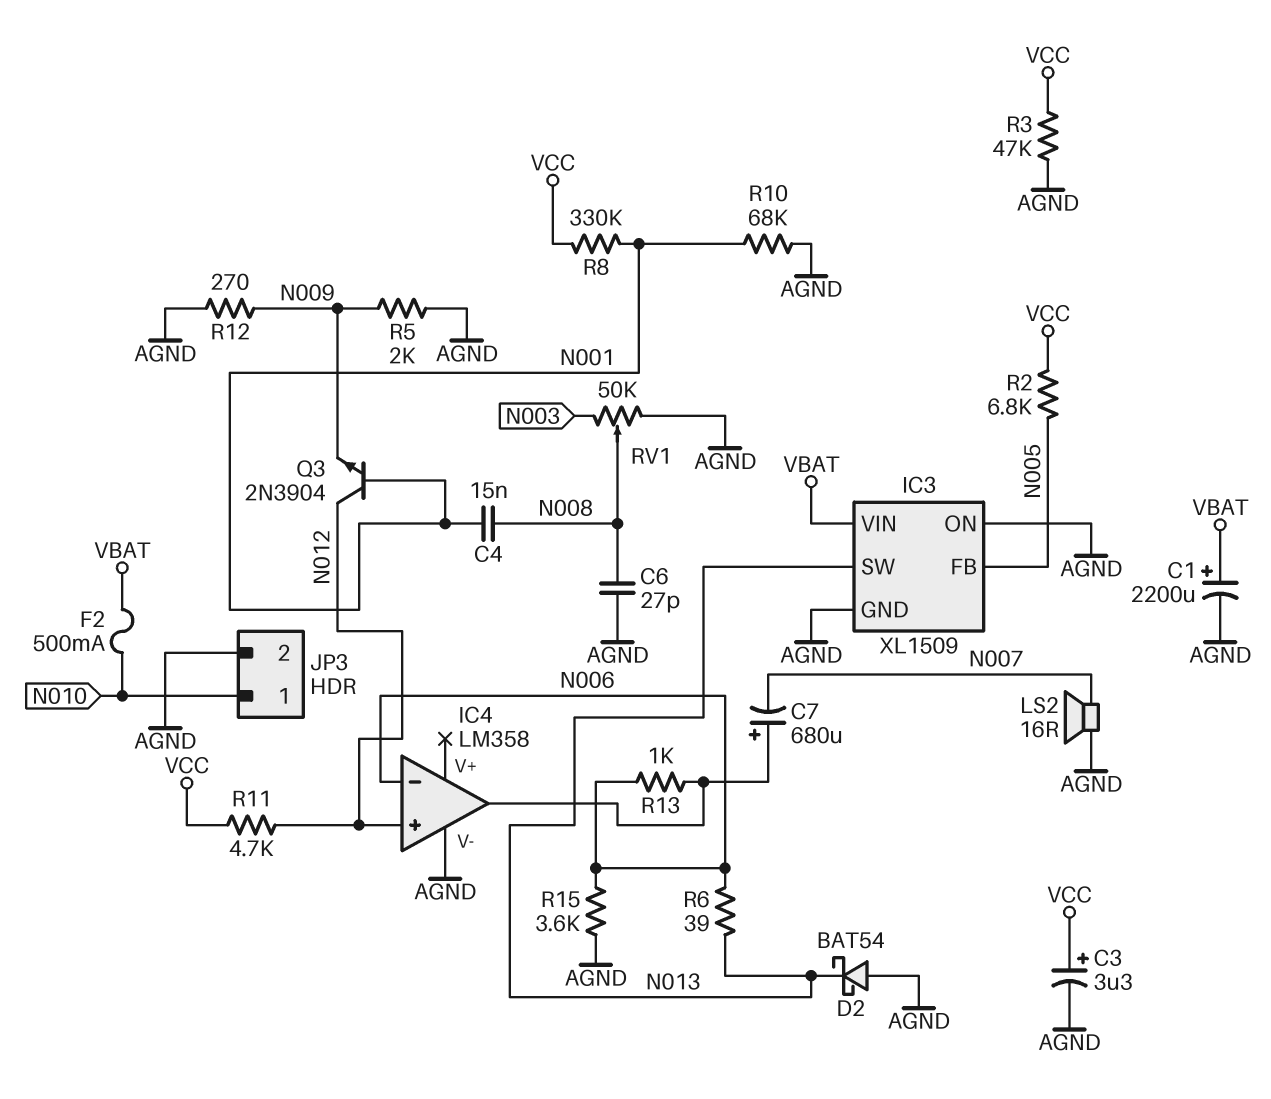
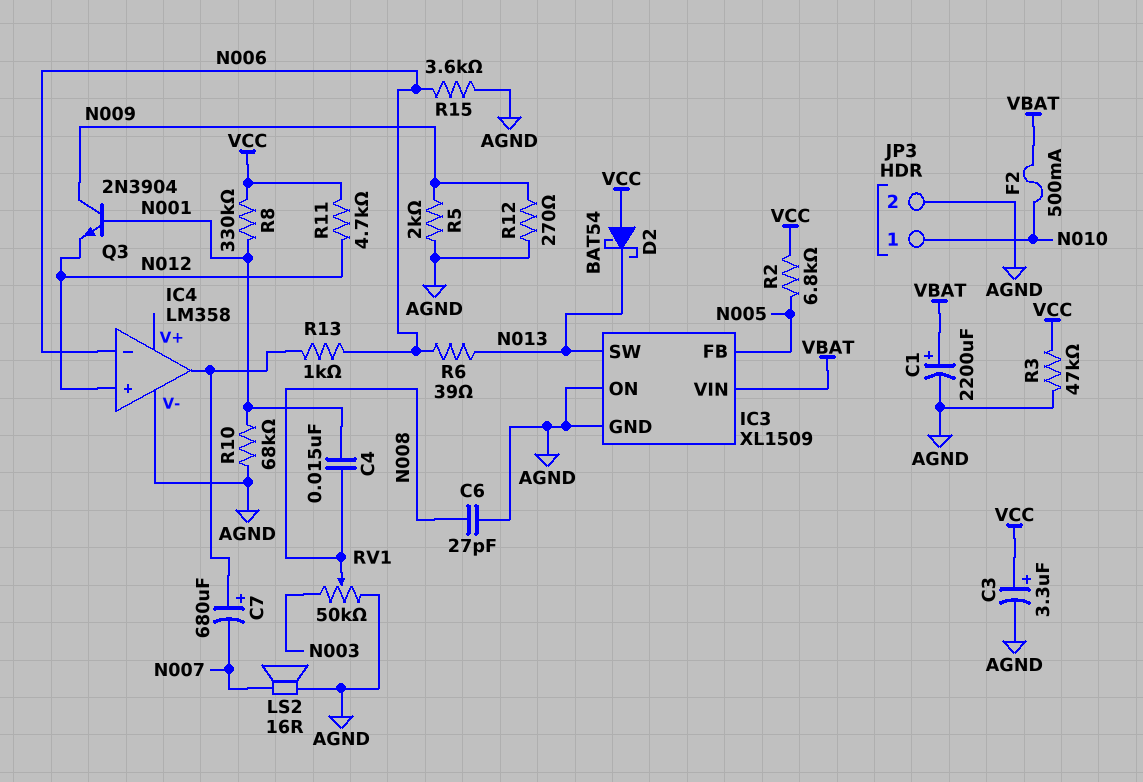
D2: schottky BAT54 (A AGND, K N013) -> schottky BAT54 (A VCC, K N013)
Q3: NPN 2N3904 (B N001, C N012, E N009) -> NPN 2N3904 (B N001, C N009, E N012)

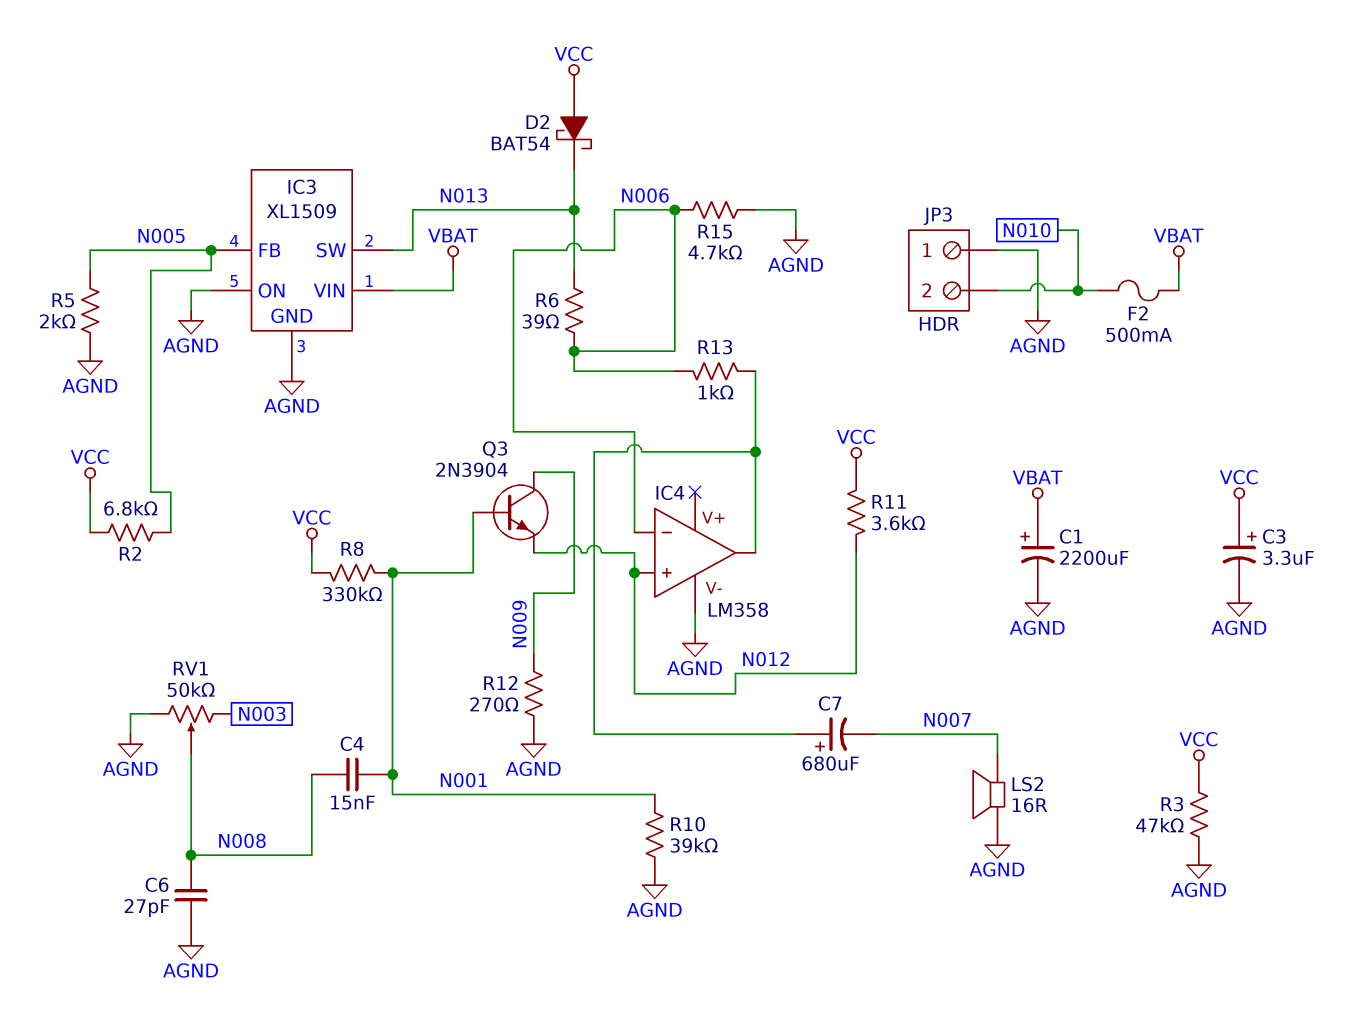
JP3 pin 1: N010 -> AGND
JP3 pin 2: AGND -> N010
R5: 2k (AGND, N009) -> 2k (AGND, N005)
R10: 68k (AGND, N001) -> 39k (AGND, N001)
R11: 4.7k (N012, VCC) -> 3.6k (N012, VCC)
R15: 3.6k (AGND, N006) -> 4.7k (AGND, N006)

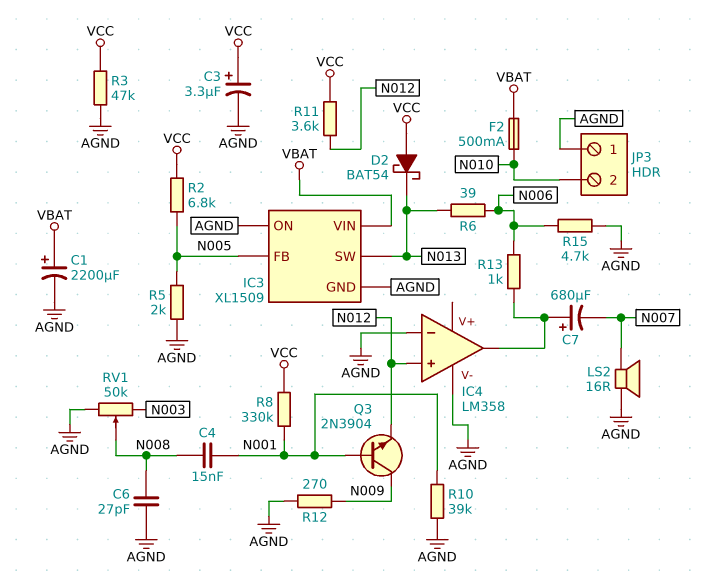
IC4 pin in-: N006 -> AGND

